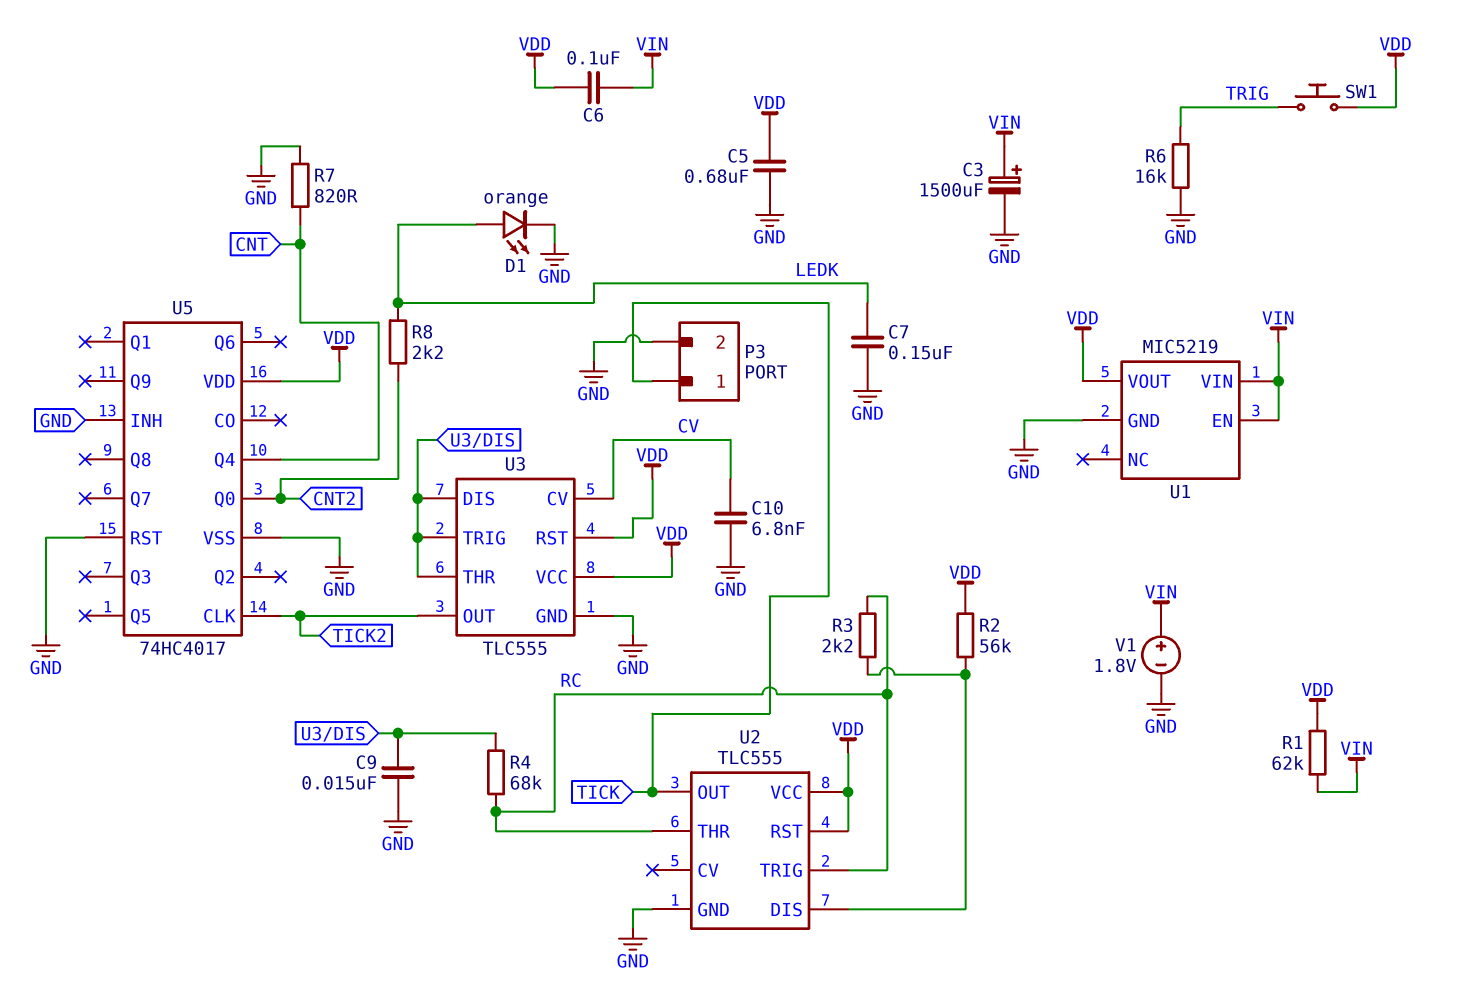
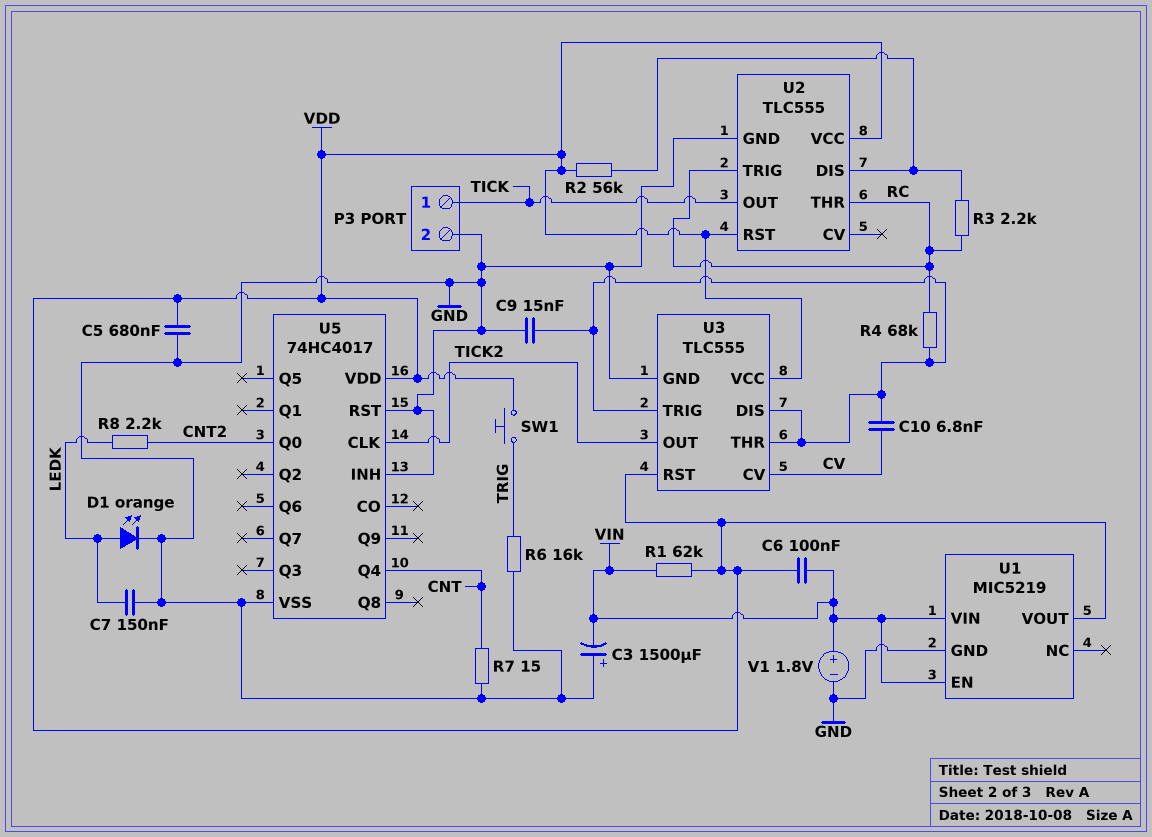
C3: 1500uF (plus VIN, minus GND) -> 1500uF (plus GND, minus VIN)
C10: 6.8nF (CV, GND) -> 6.8nF (CV, U3/DIS)
R7: 820 (CNT, GND) -> 15 (CNT, GND)

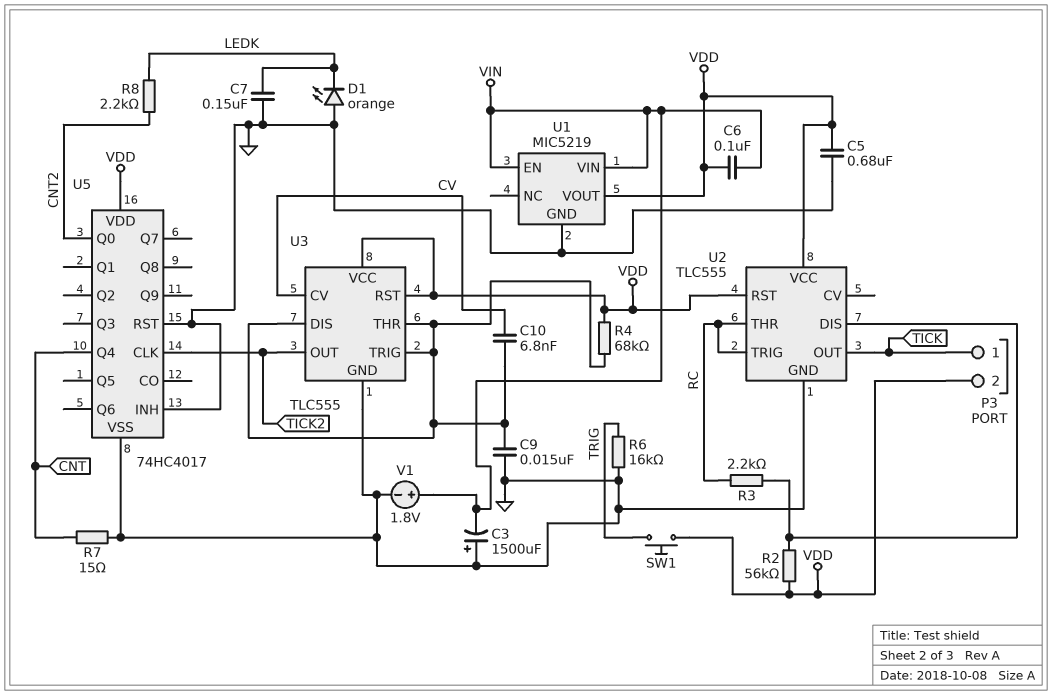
D1: LED orange (A LEDK, K GND) -> LED orange (A GND, K LEDK)
P3 pin 2: GND -> VDD
R1: 62k (VDD, VIN) -> none
R4: 68k (RC, U3/DIS) -> 68k (U3/DIS, VDD)

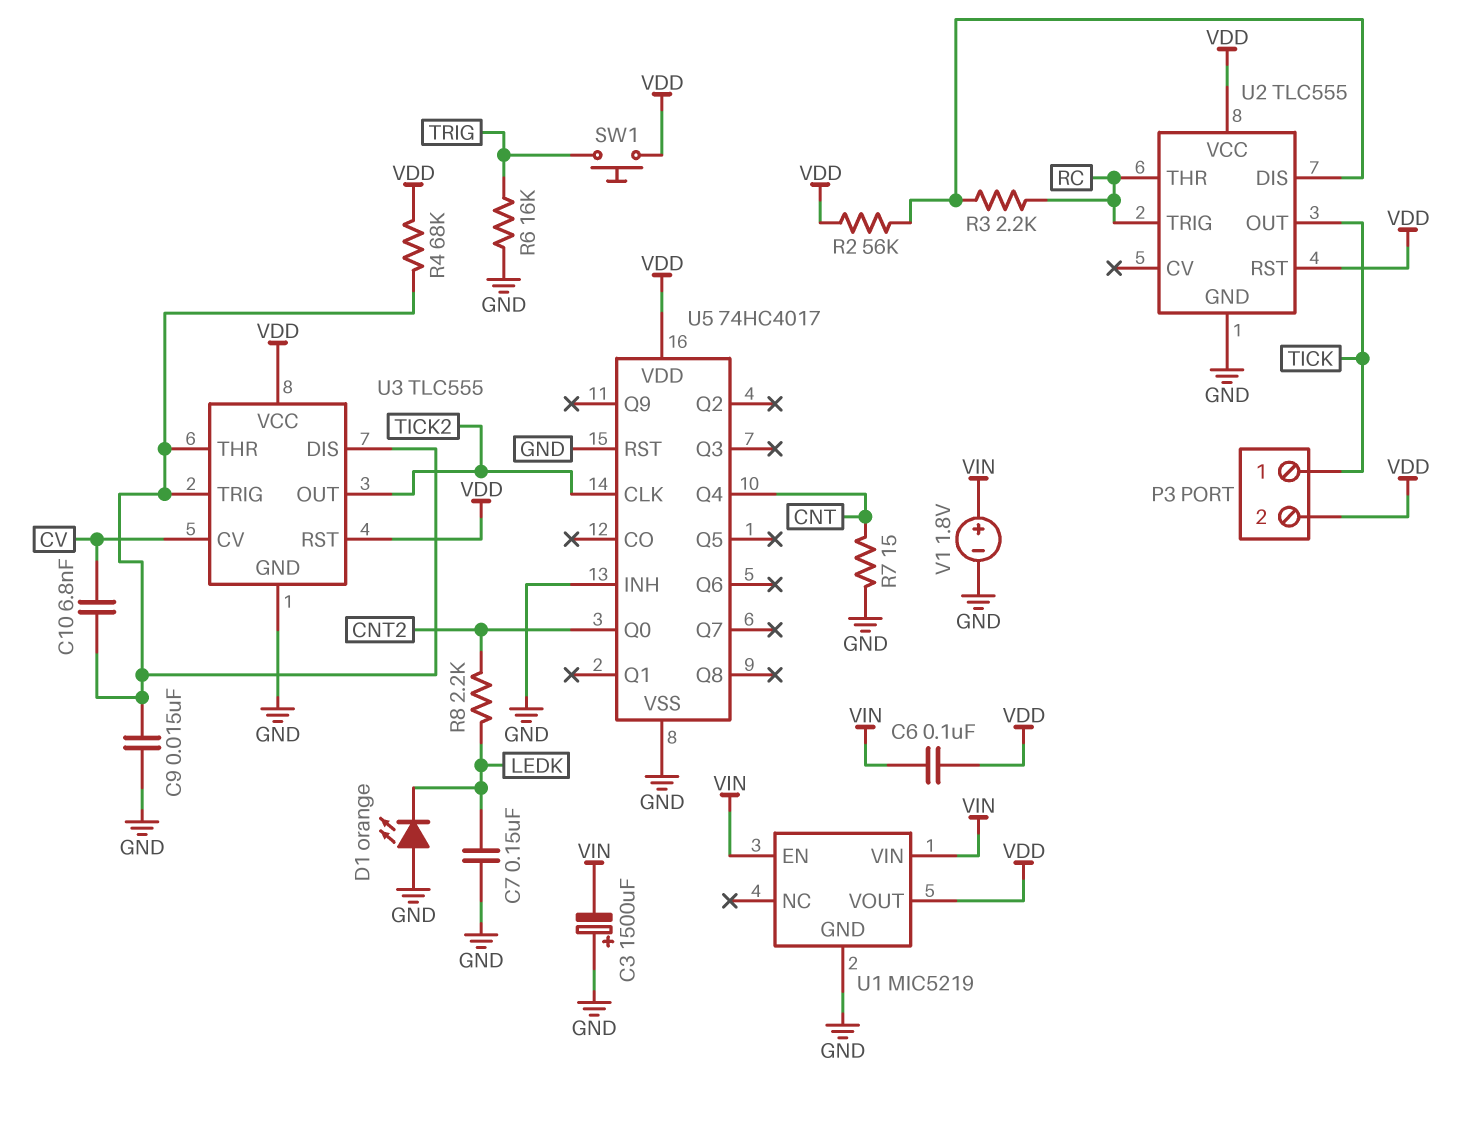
C5: 680nF (GND, VDD) -> none

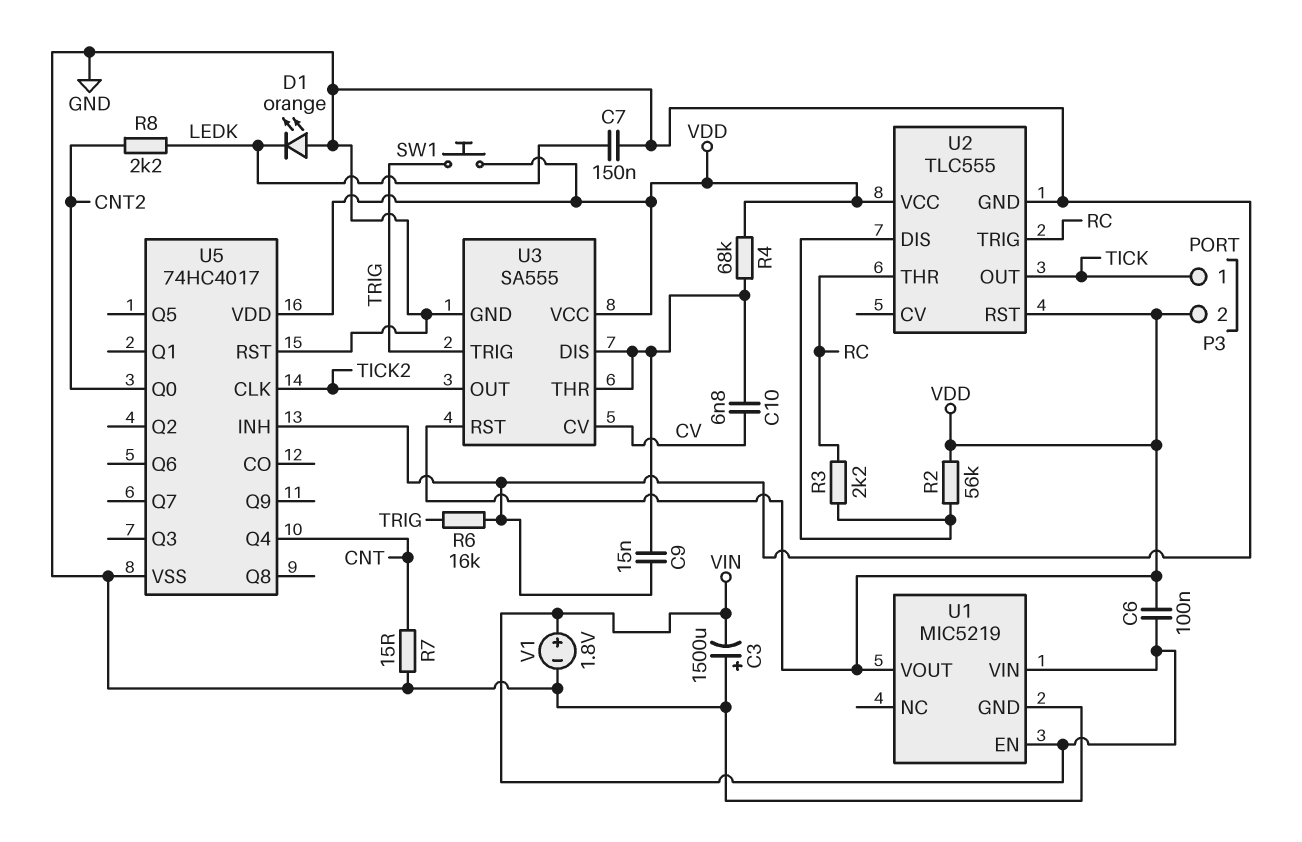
U3: TLC555 -> SA555
U3 pin TRIG: U3/DIS -> TRIG

